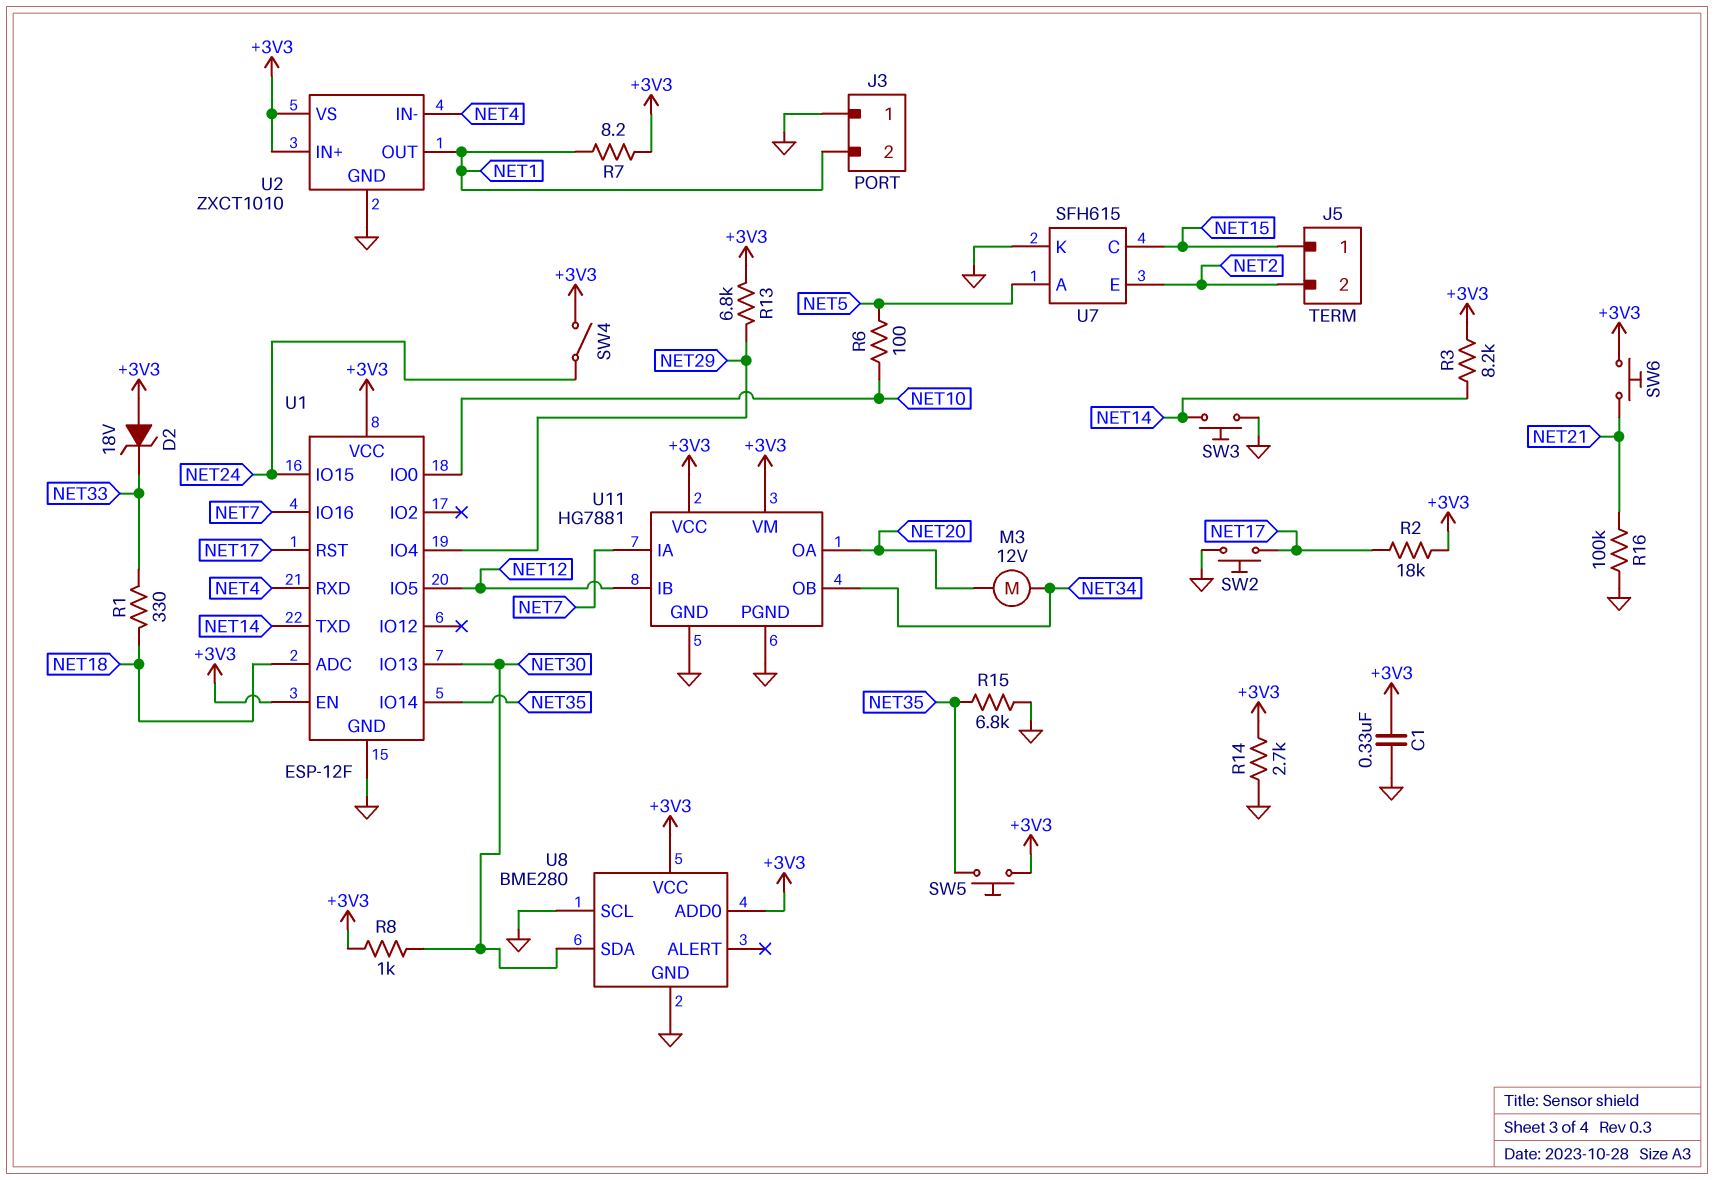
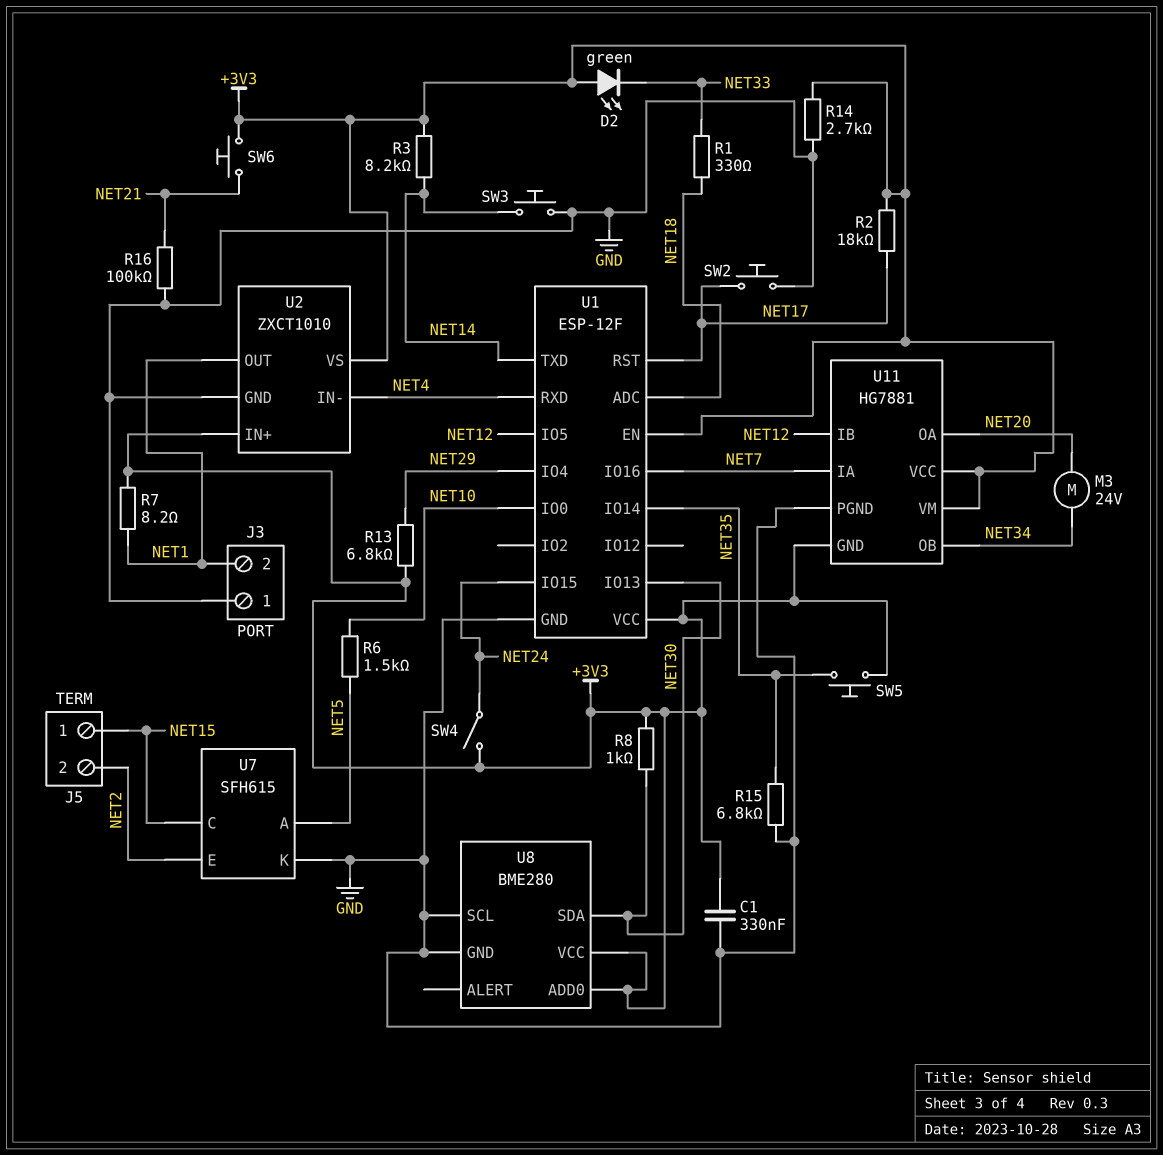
D2: zener 18V (A +3V3, K NET33) -> LED green (A +3V3, K NET33)
M3: motor 12V (NET20, NET34) -> motor 24V (NET20, NET34)
R6: 100 (NET5, NET10) -> 1.5k (NET5, NET10)
U11 pin GND: GND -> +3V3

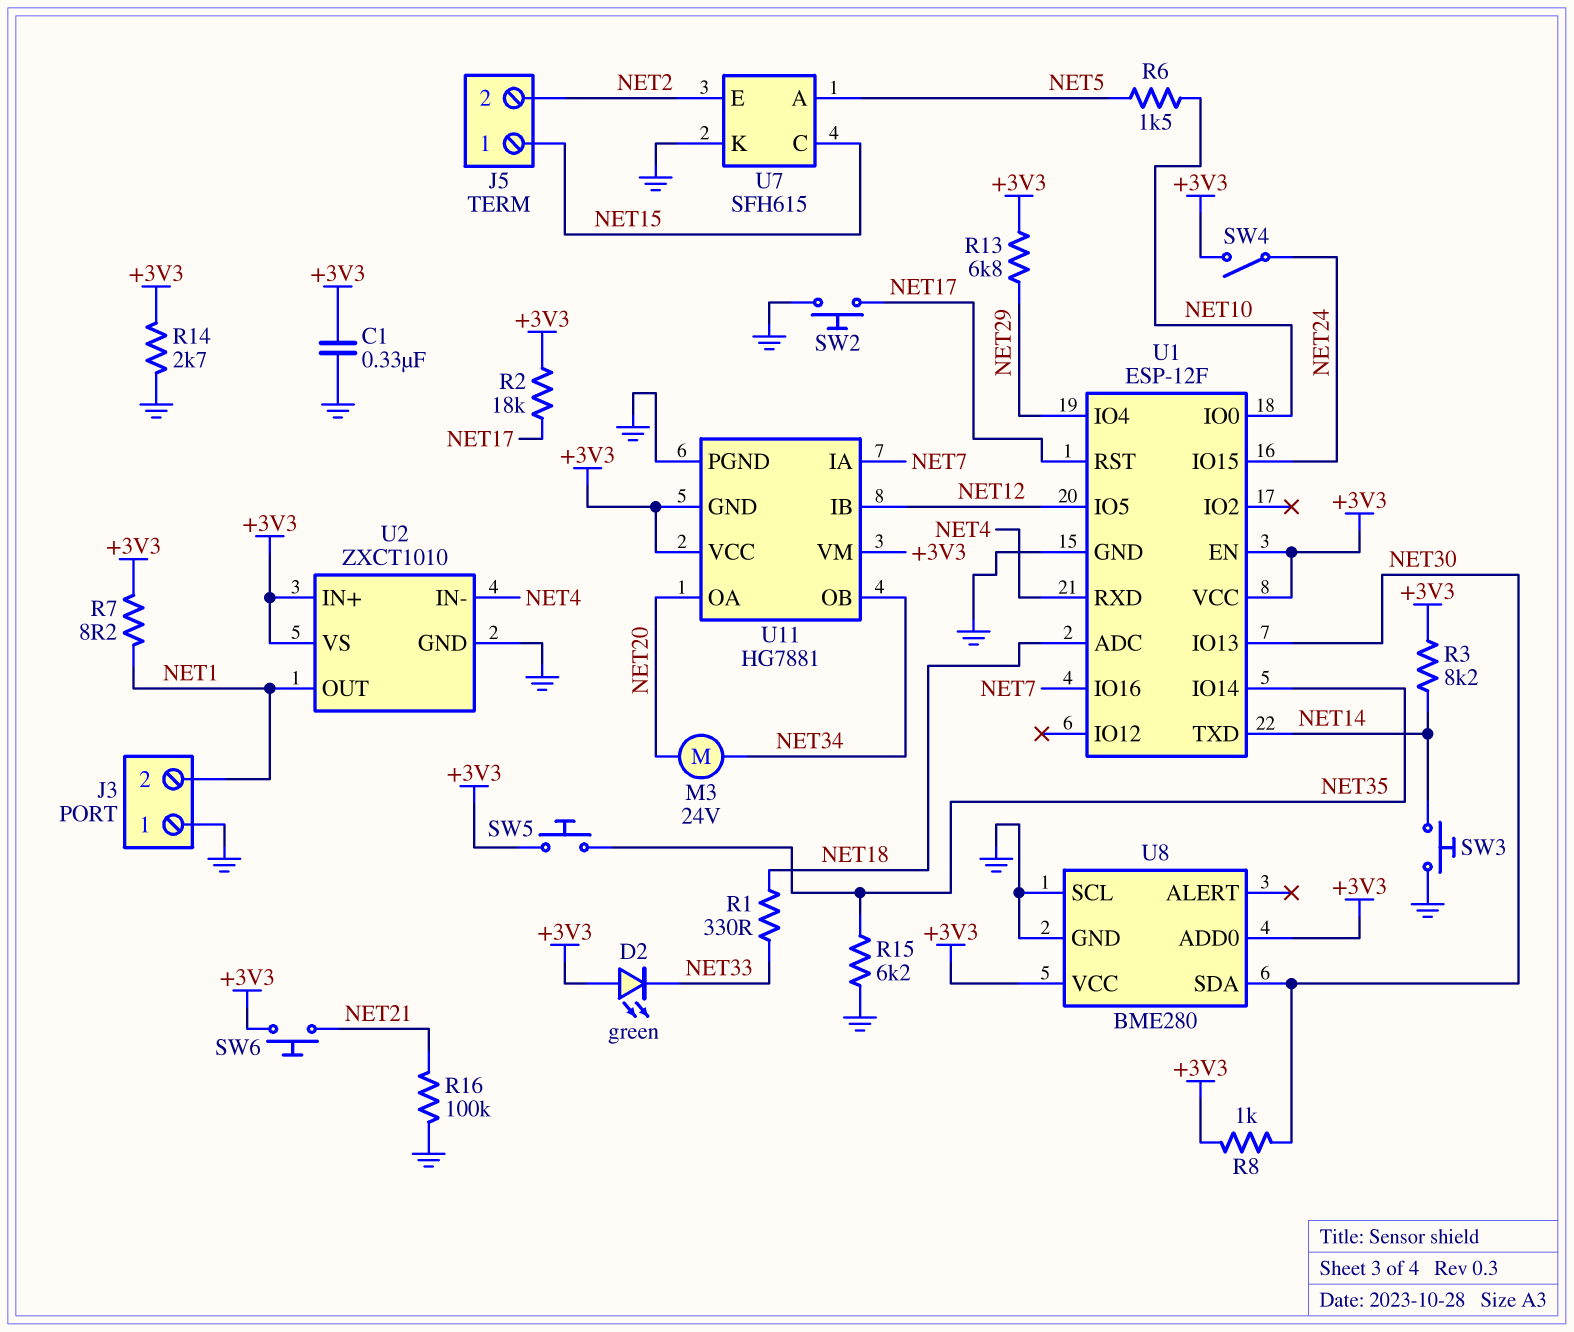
R15: 6.8k (GND, NET35) -> 6.2k (GND, NET35)

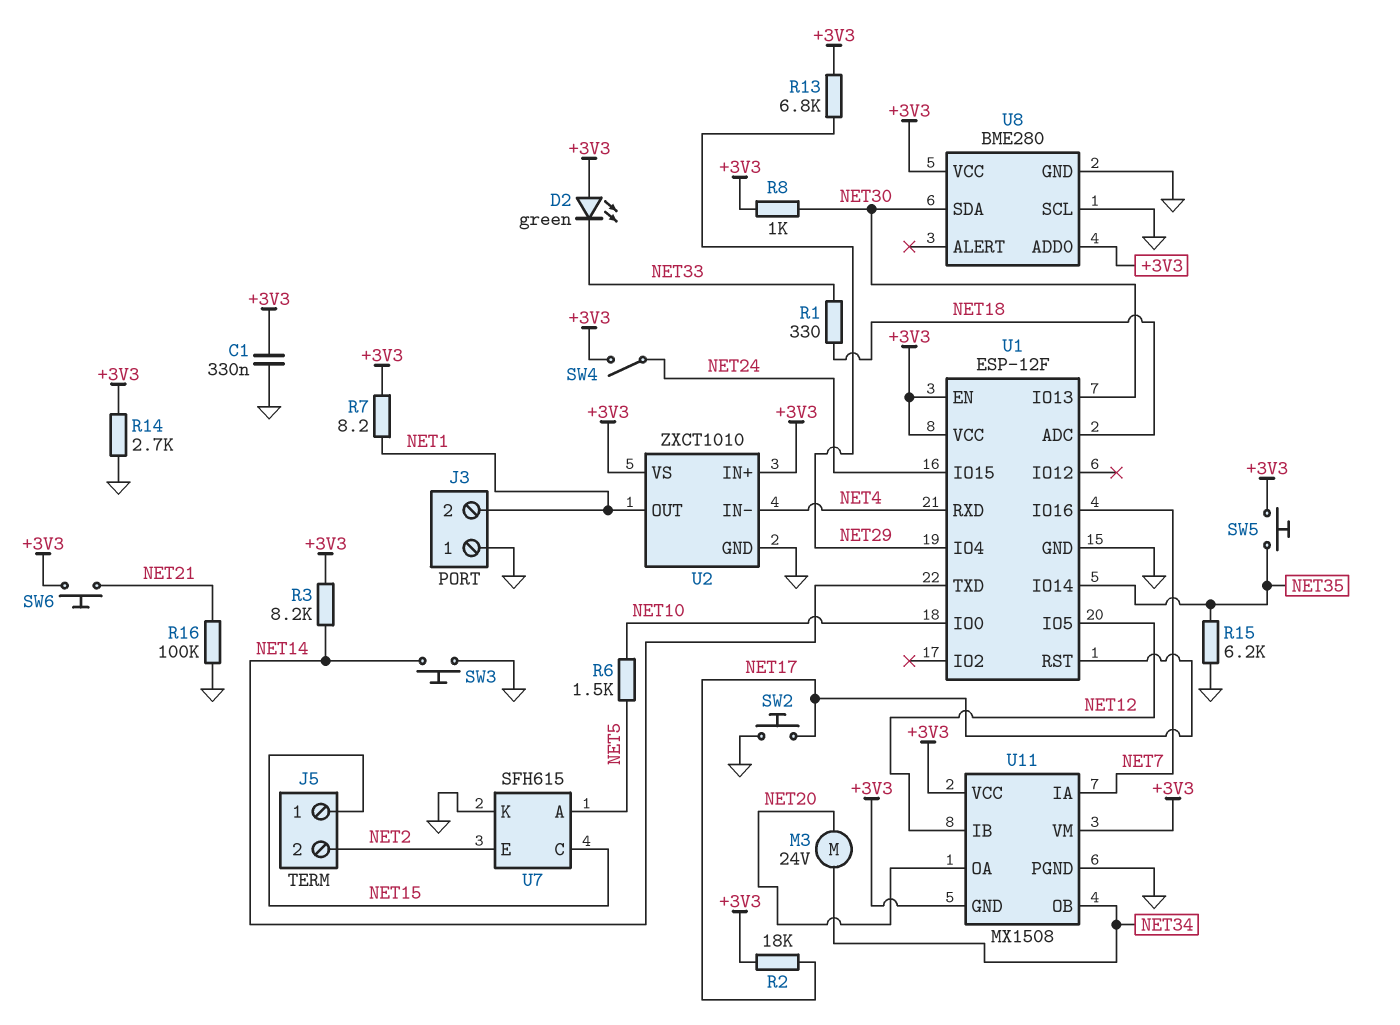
U11: HG7881 -> MX1508

